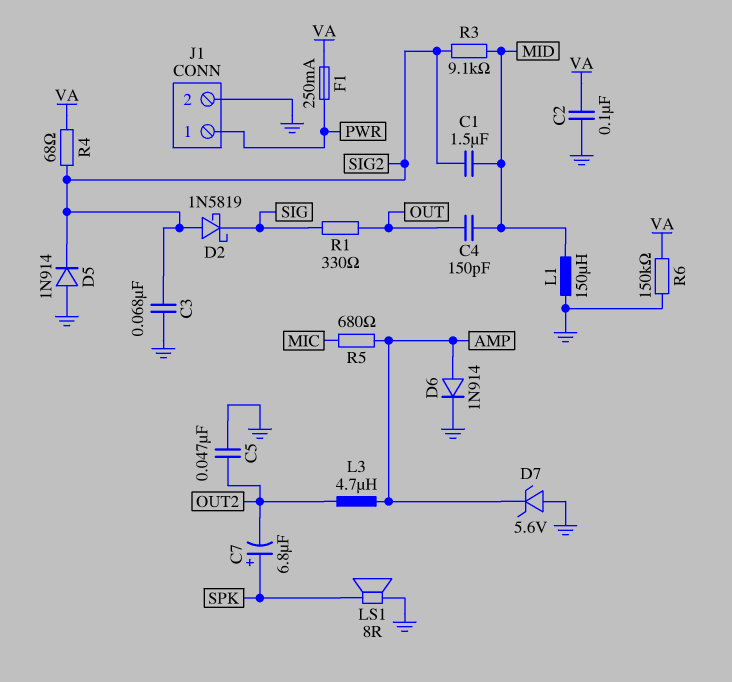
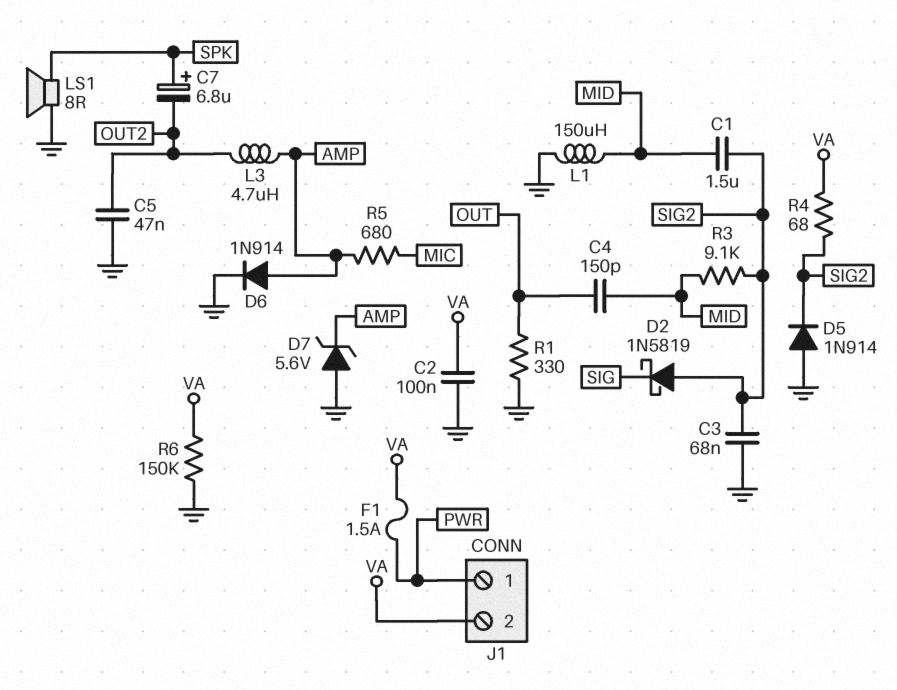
F1: 250mA (PWR, VA) -> 1.5A (PWR, VA)
J1 pin 2: GND -> VA
R1: 330 (OUT, SIG) -> 330 (GND, OUT)

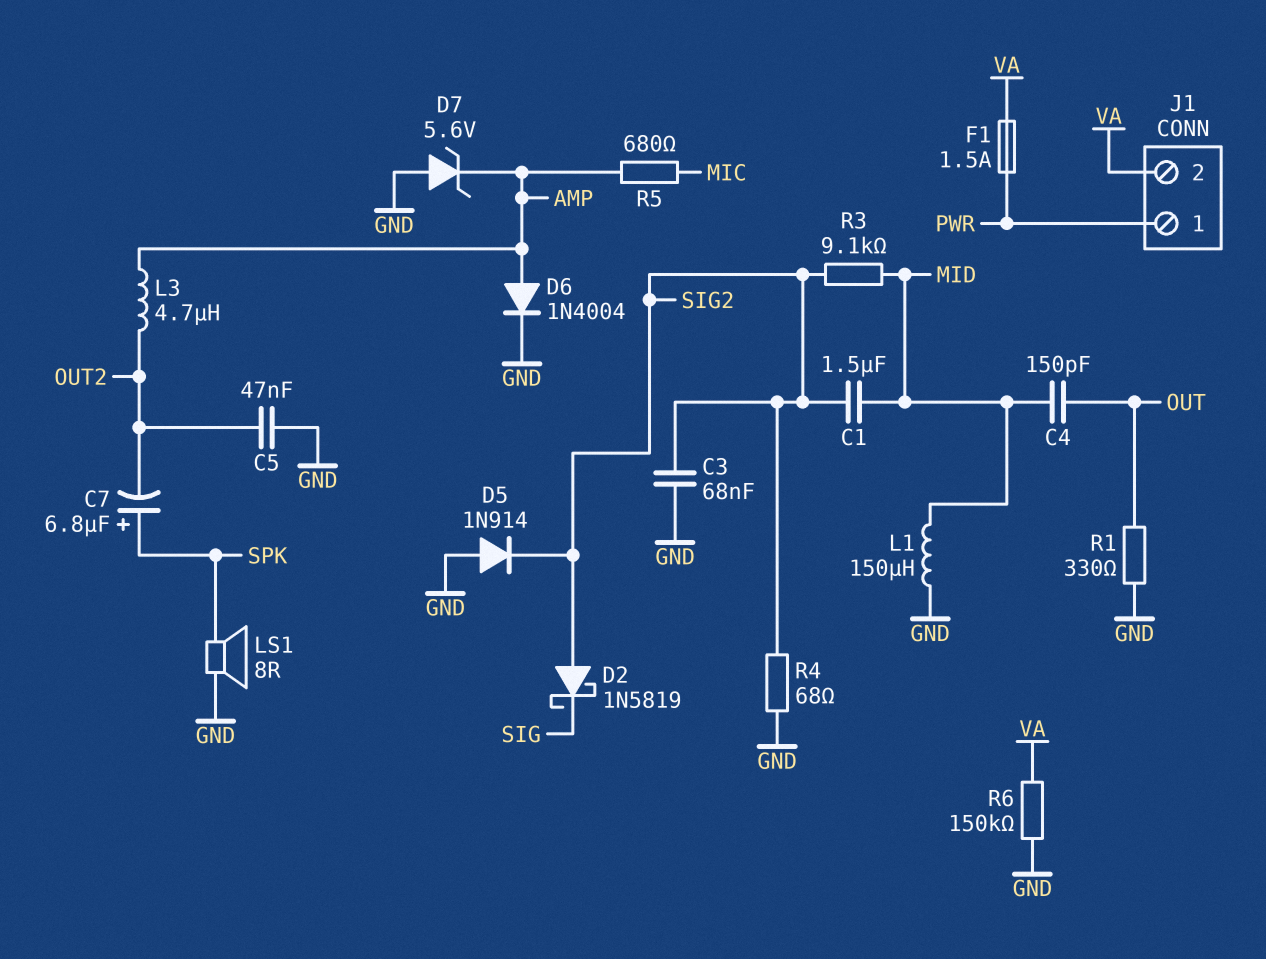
C2: 100nF (GND, VA) -> none
D6: diode 1N914 (A AMP, K GND) -> diode 1N4004 (A AMP, K GND)
R4: 68 (SIG2, VA) -> 68 (GND, SIG2)

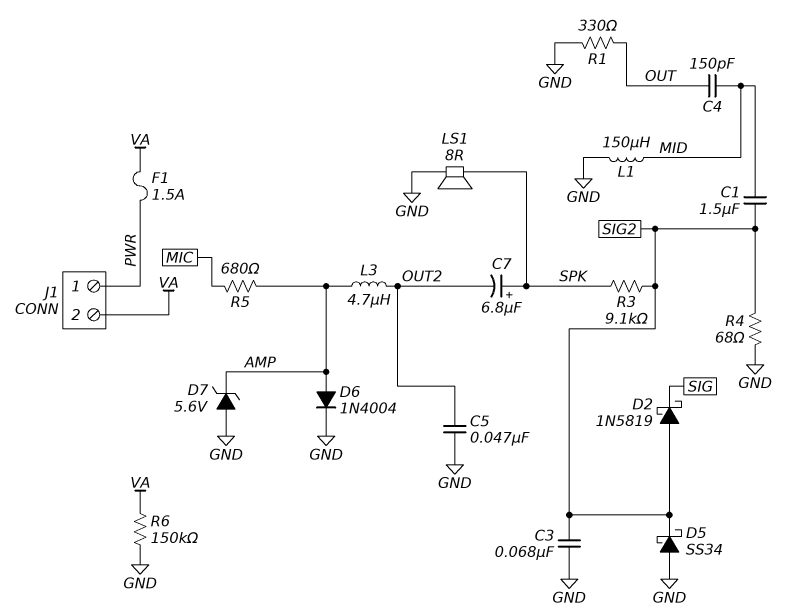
D5: diode 1N914 (A GND, K SIG2) -> schottky SS34 (A GND, K SIG2)
R3: 9.1k (MID, SIG2) -> 9.1k (SIG2, SPK)

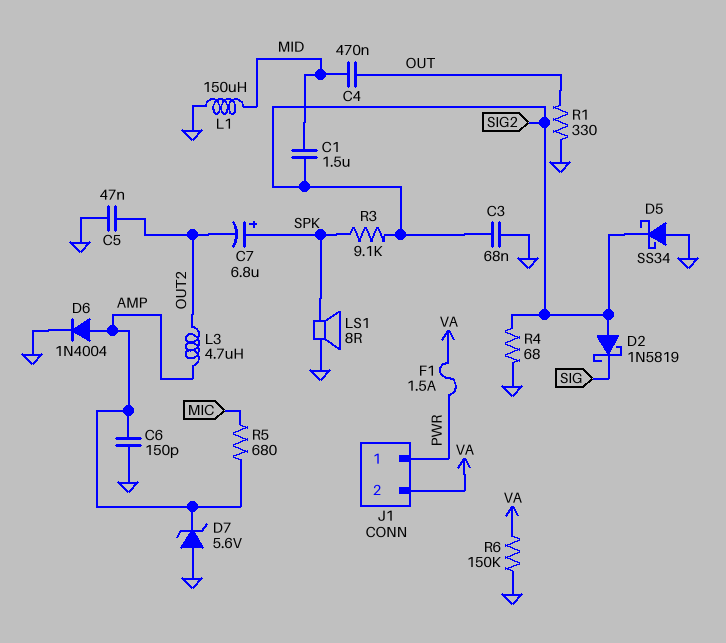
C4: 150pF (MID, OUT) -> 470nF (MID, OUT)
C6: none -> 150pF (AMP, GND)

